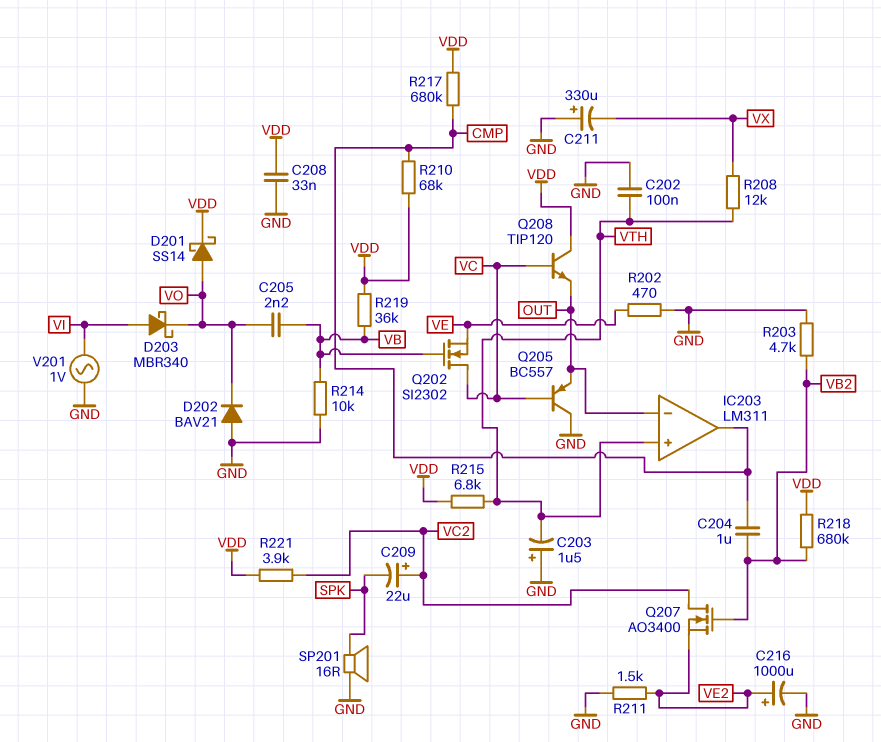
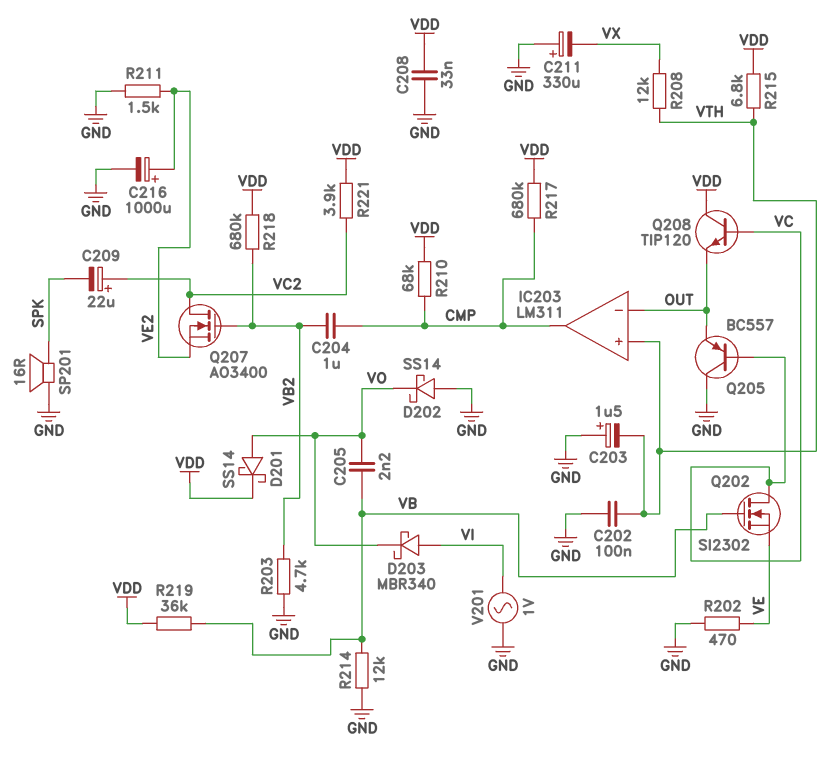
D202: diode BAV21 (A GND, K VO) -> schottky SS14 (A GND, K VO)
R214: 10k (GND, VB) -> 12k (GND, VB)

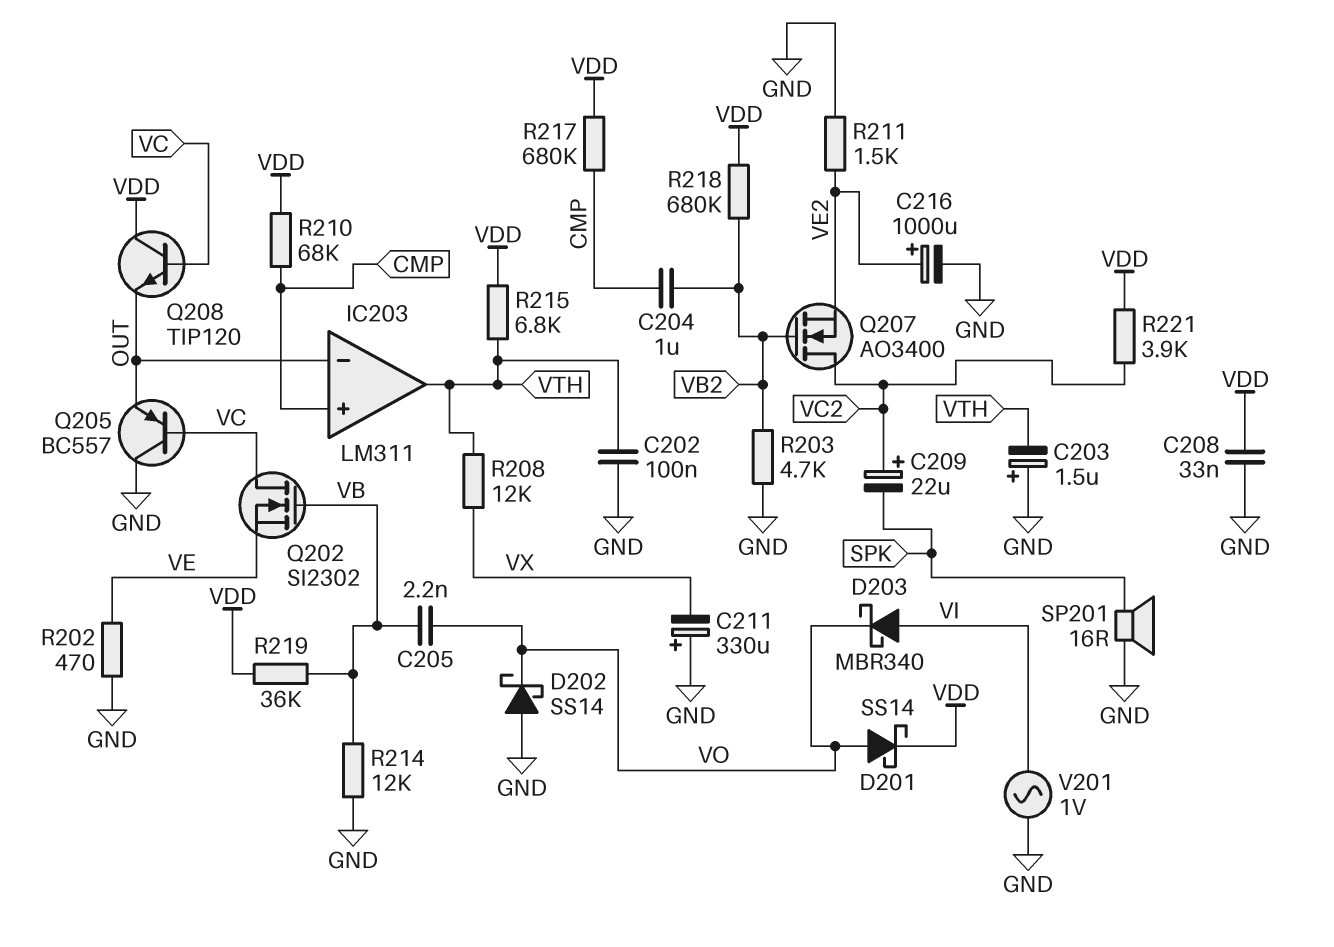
IC203 pin in+: VTH -> CMP
IC203 pin out: CMP -> VTH

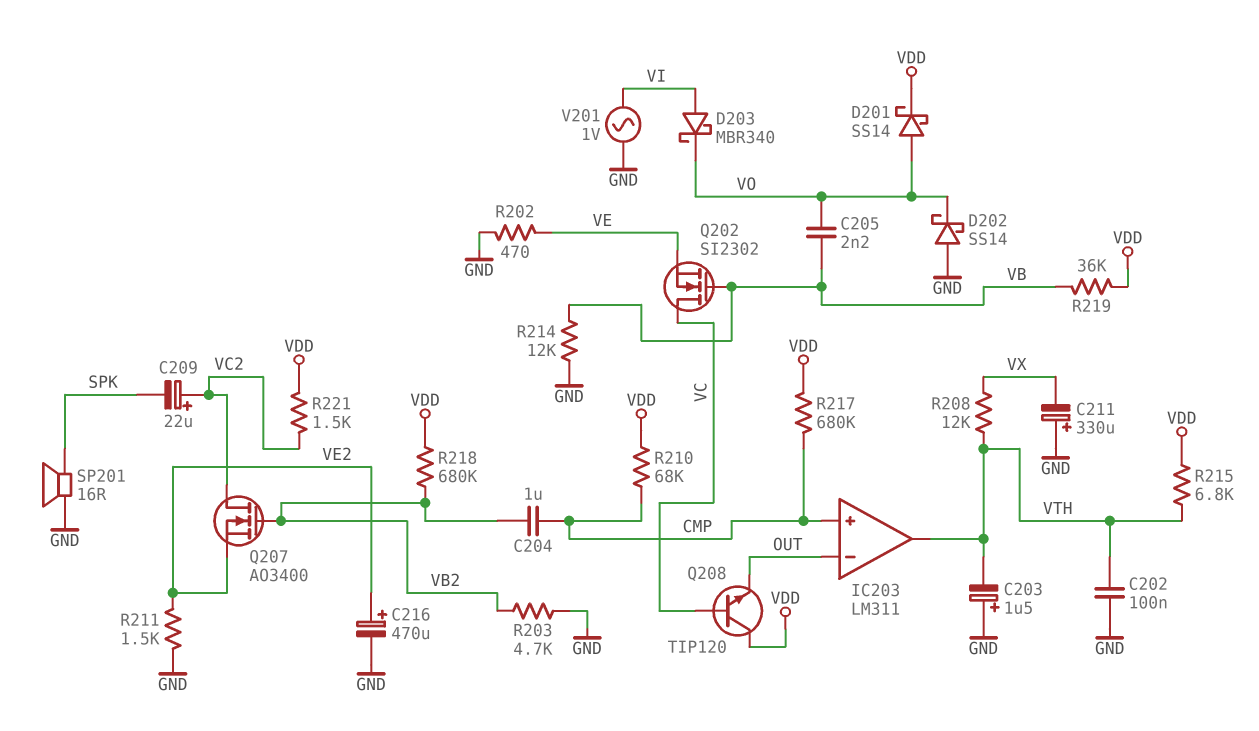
C208: 33nF (GND, VDD) -> none
C216: 1000uF (plus VE2, minus GND) -> 470uF (plus VE2, minus GND)
Q205: PNP BC557 (B VC, C GND, E OUT) -> none
R221: 3.9k (VC2, VDD) -> 1.5k (VC2, VDD)

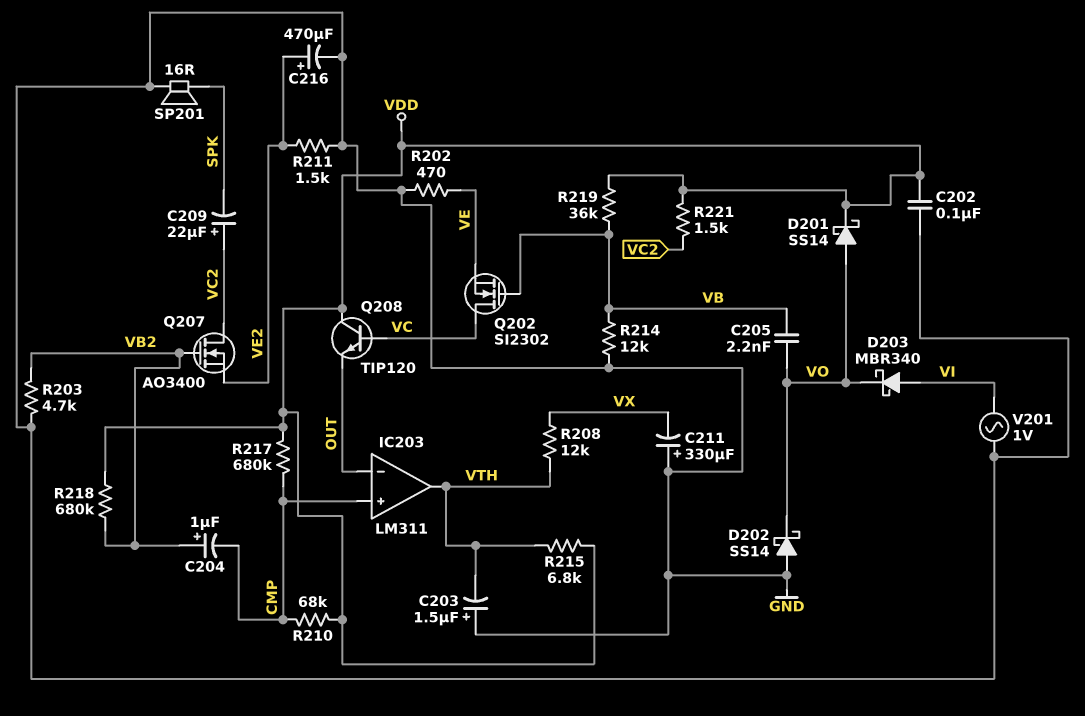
C202: 100nF (GND, VTH) -> 100nF (GND, VDD)
C204: 1uF (CMP, VB2) -> 1uF (plus VB2, minus CMP)

